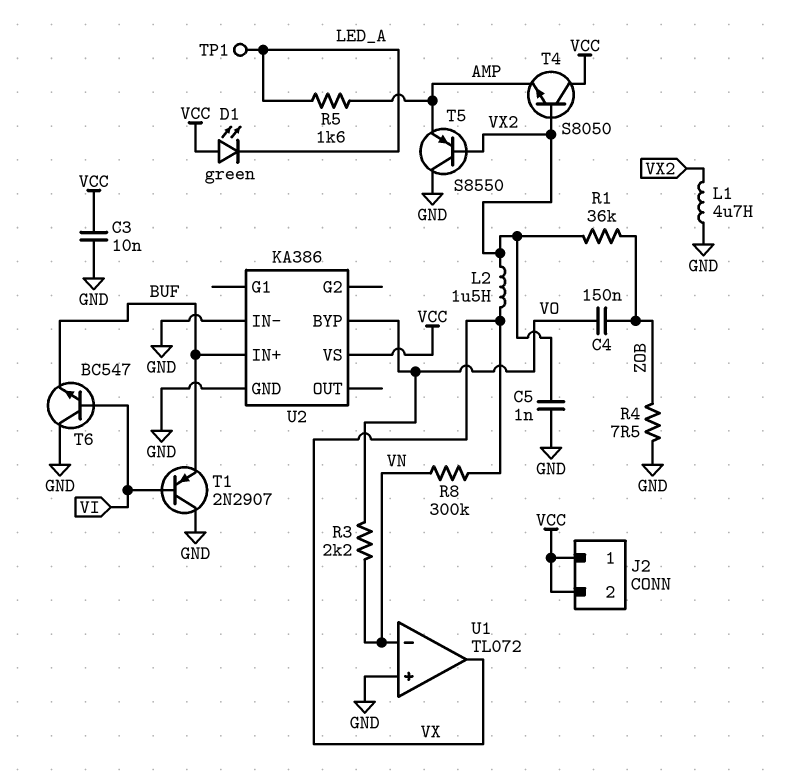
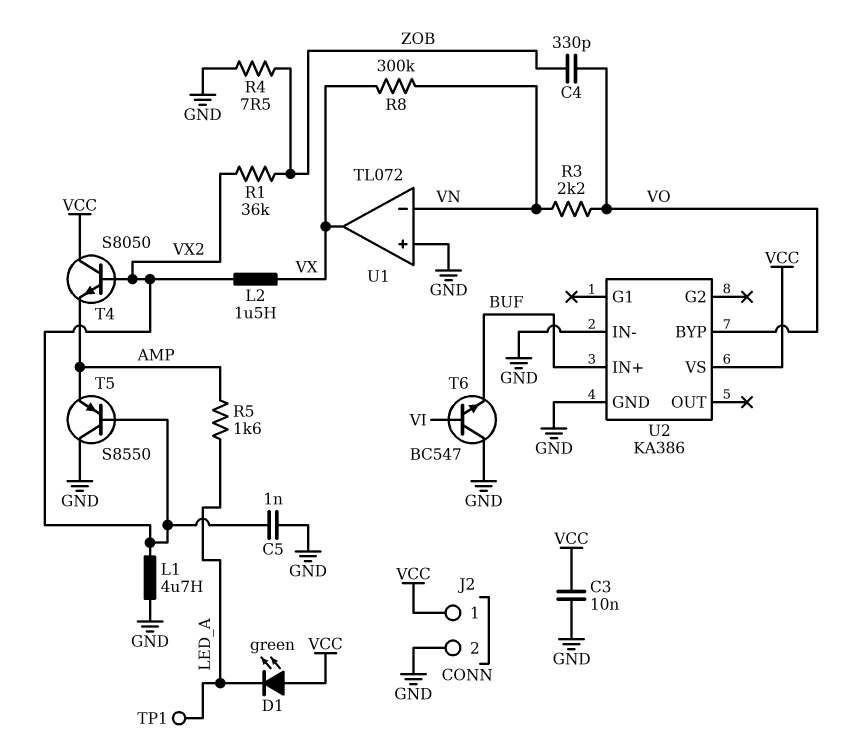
C4: 150nF (VO, ZOB) -> 330pF (VO, ZOB)
J2 pin 2: VCC -> GND
T1: PNP 2N2907 (B VI, C GND, E BUF) -> none

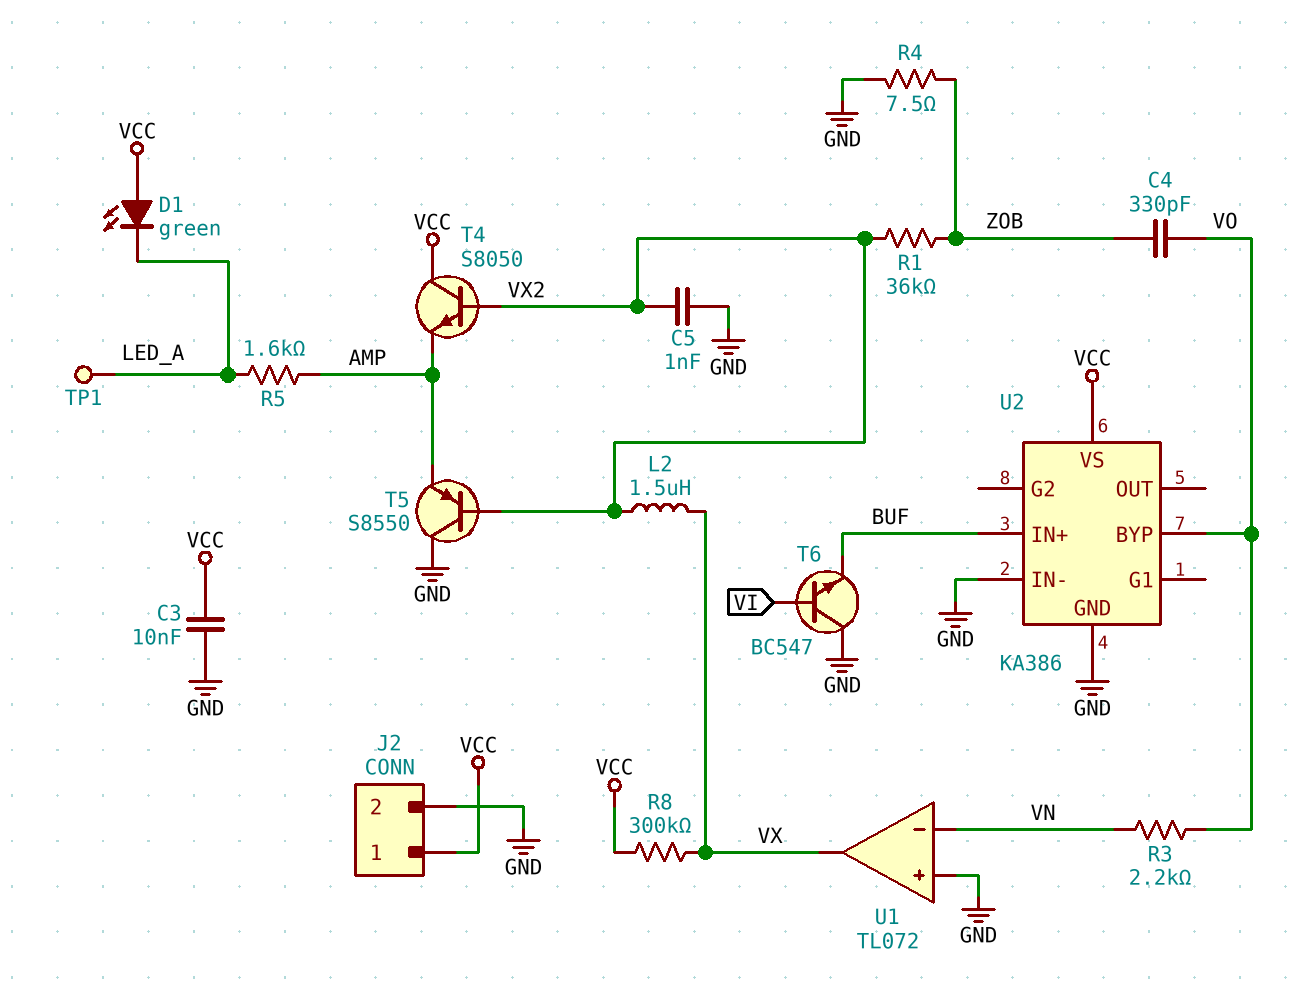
L1: 4.7uH (GND, VX2) -> none
R8: 300k (VN, VX) -> 300k (VCC, VX)

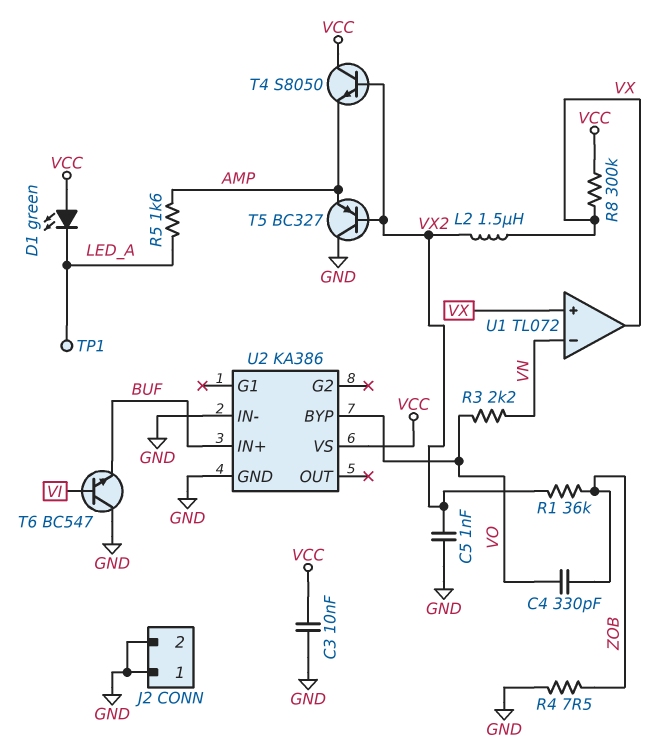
J2 pin 1: VCC -> GND
T5: PNP S8550 (B VX2, C GND, E AMP) -> PNP BC327 (B VX2, C GND, E AMP)
U1 pin in+: GND -> VX

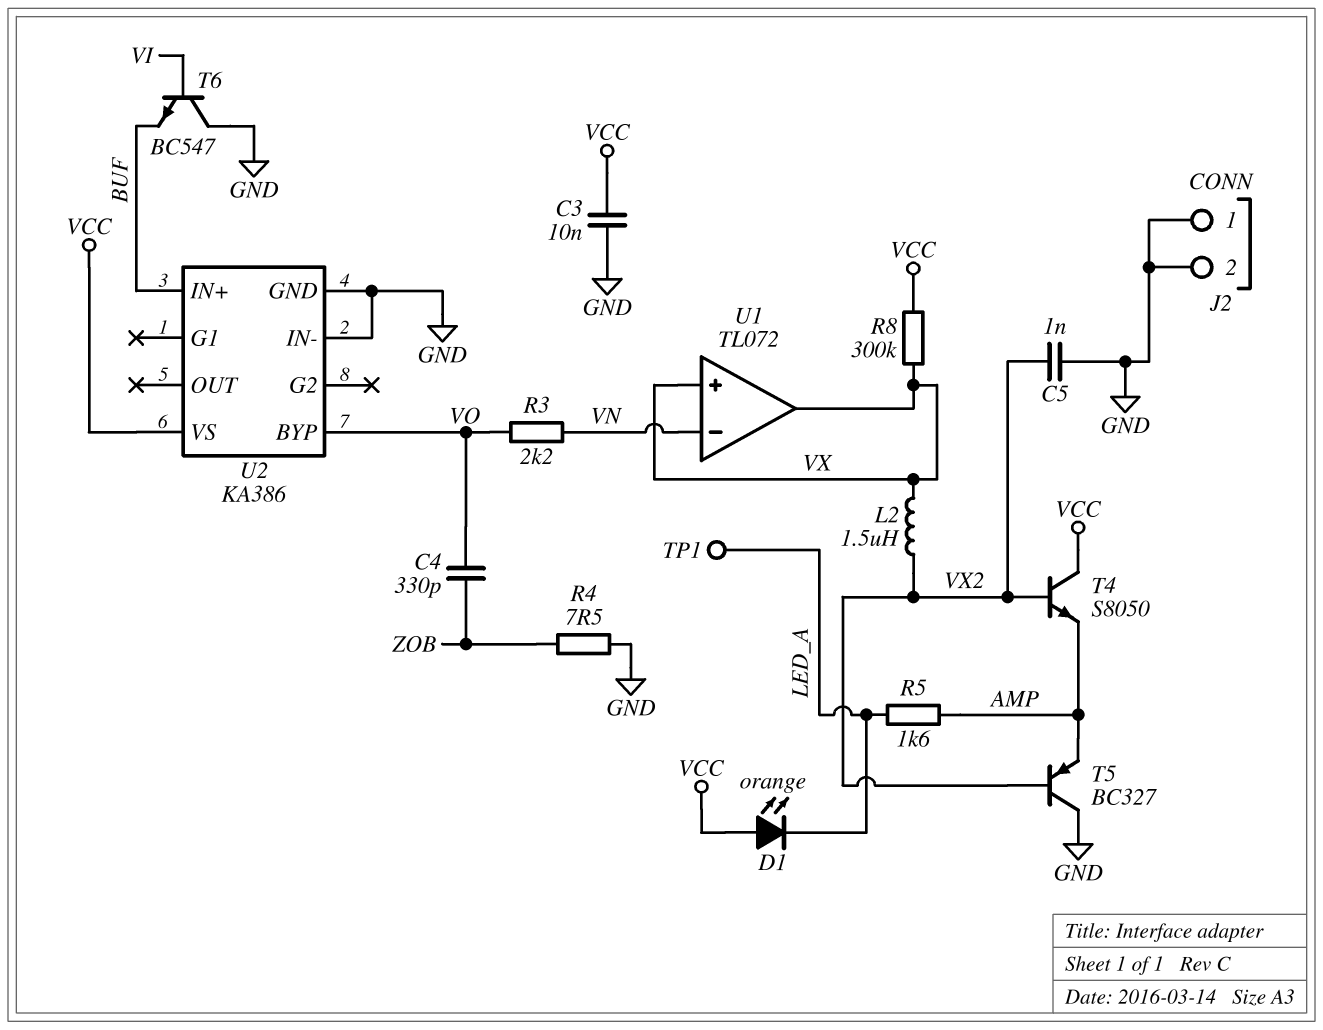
D1: LED green (A VCC, K LED_A) -> LED orange (A VCC, K LED_A)
R1: 36k (VX2, ZOB) -> none

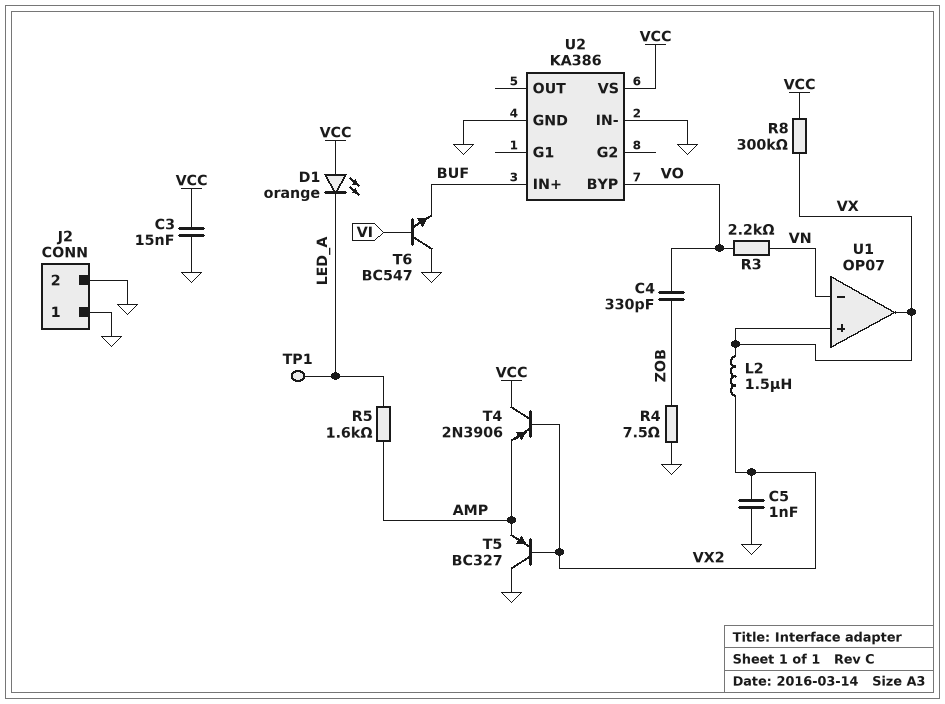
C3: 10nF (GND, VCC) -> 15nF (GND, VCC)
T4: NPN S8050 (B VX2, C VCC, E AMP) -> PNP 2N3906 (B VX2, C VCC, E AMP)
U1: TL072 -> OP07

